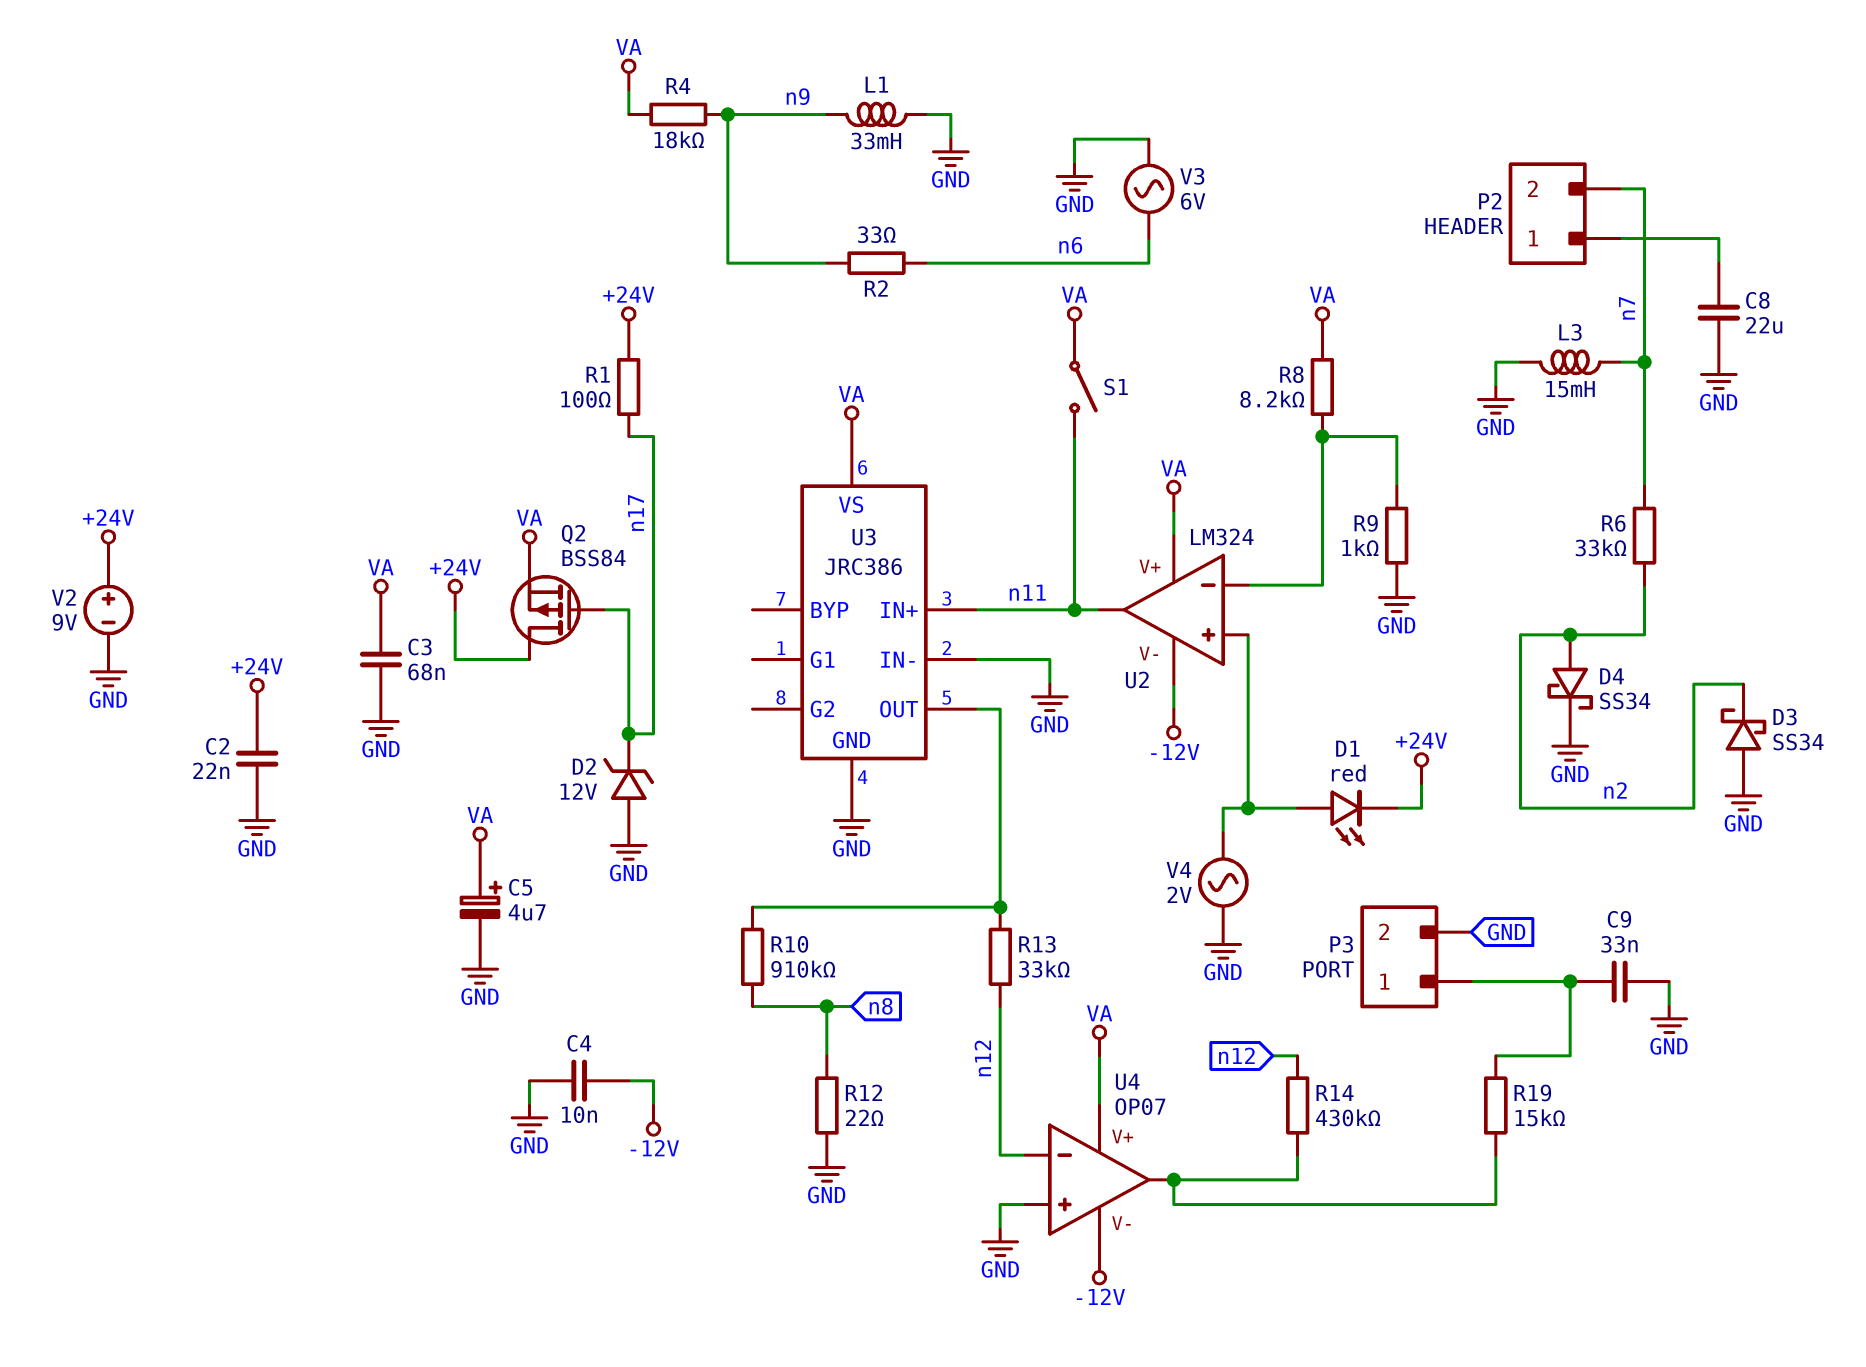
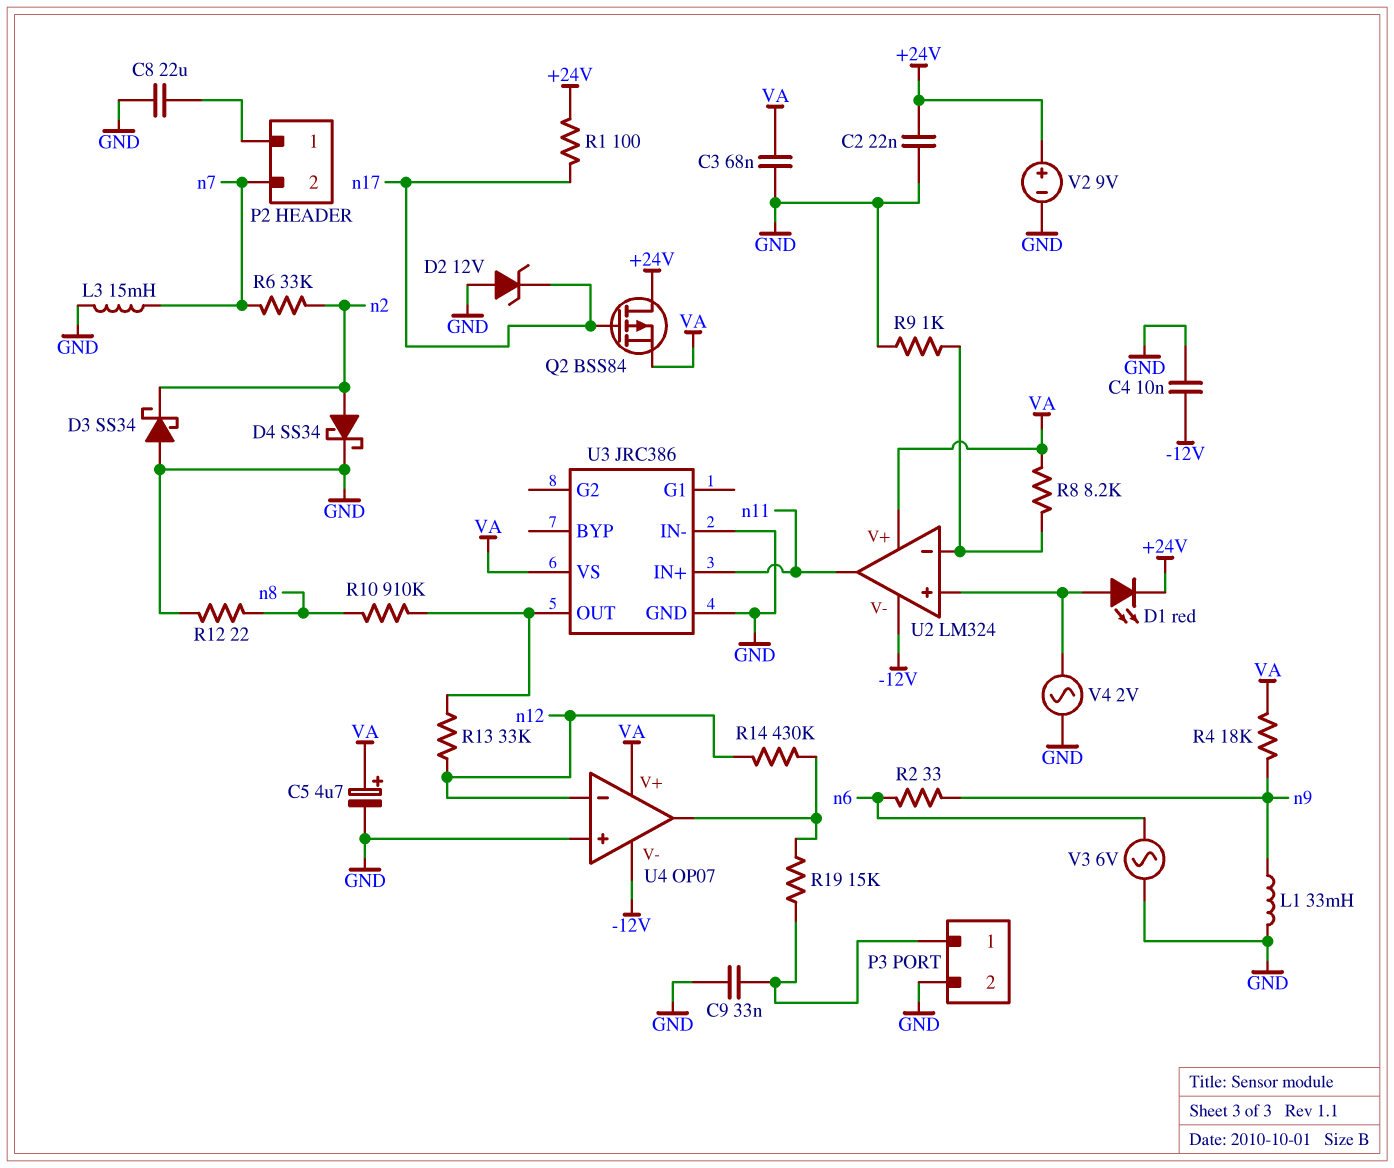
S1: switch (VA, n11) -> none

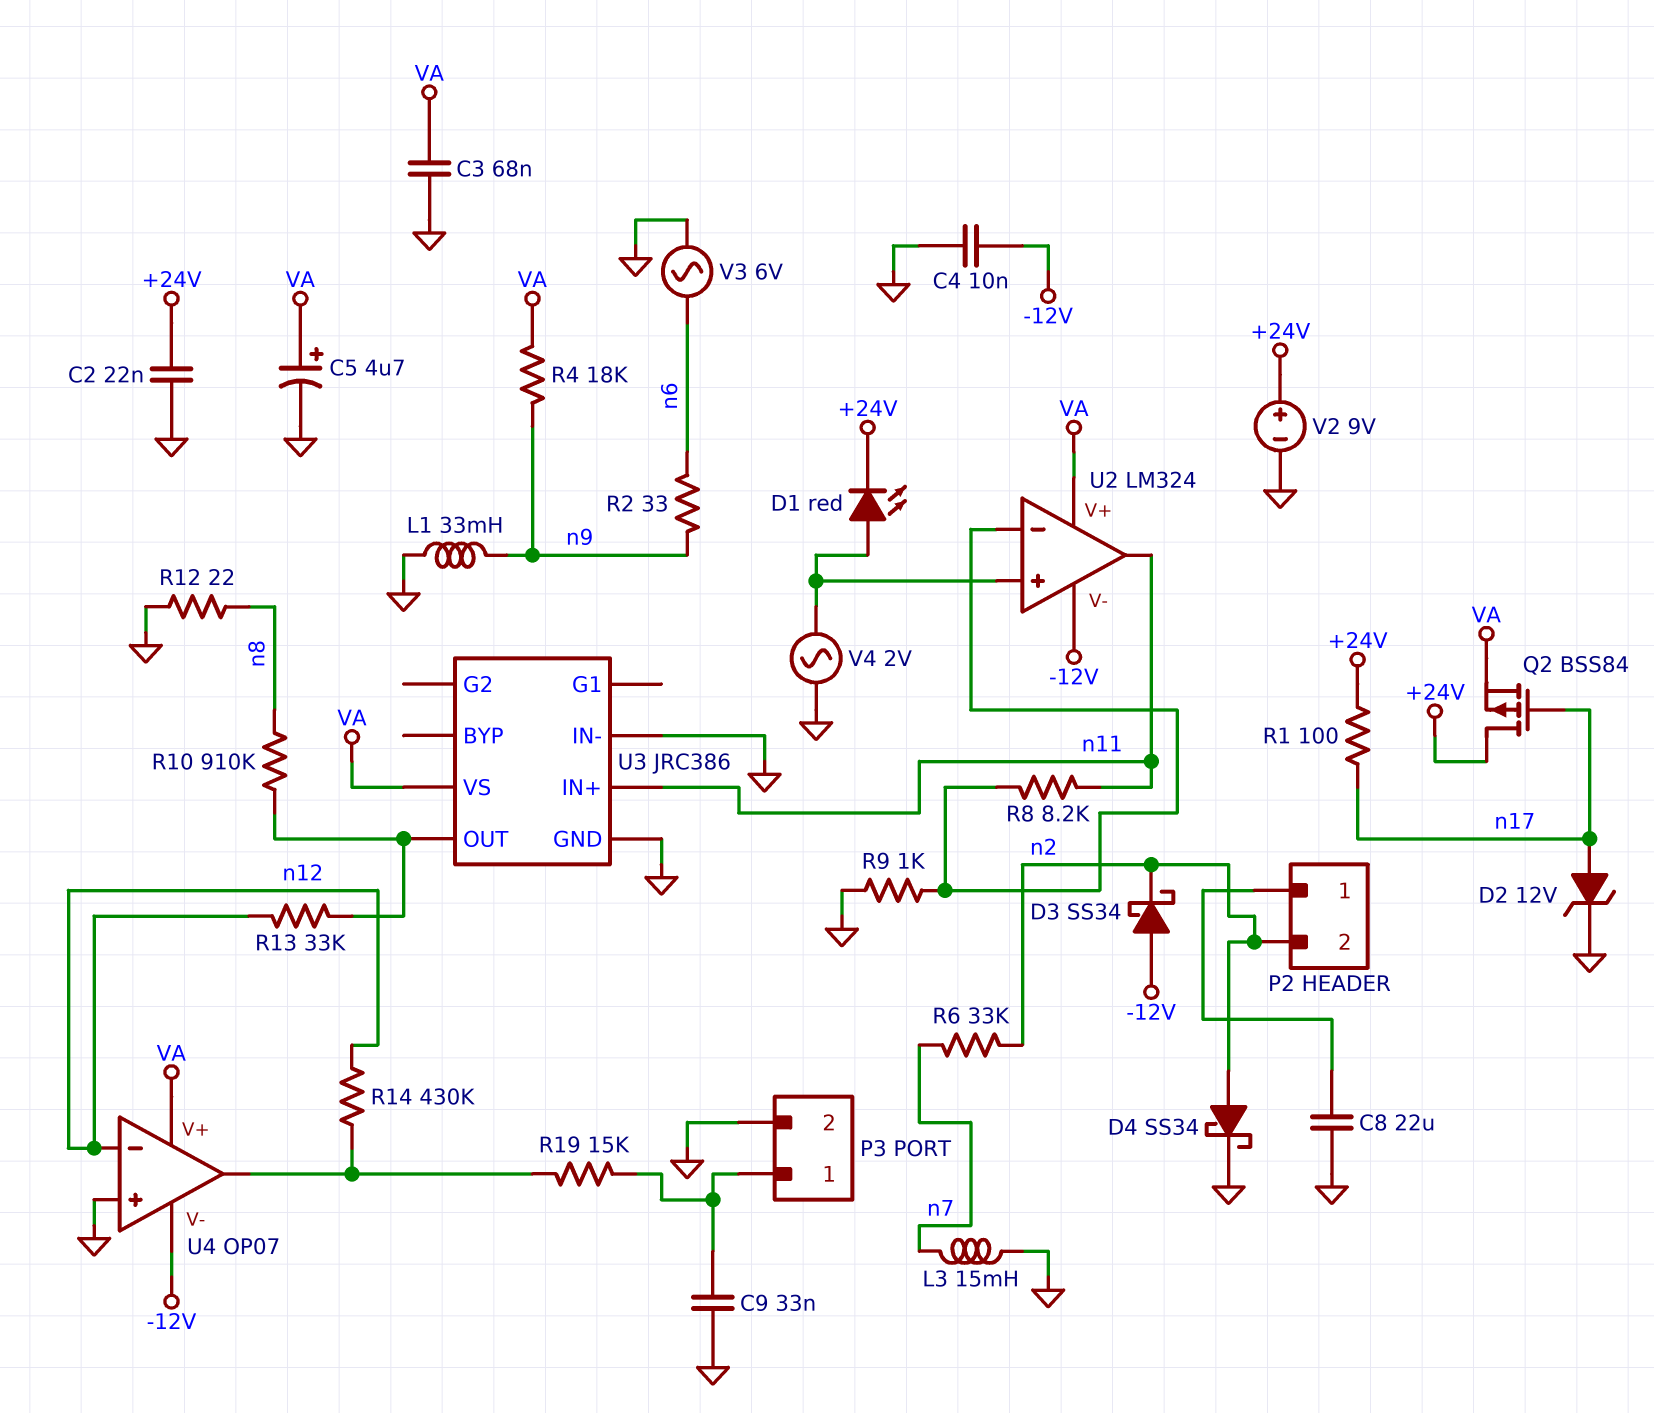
D2: zener 12V (A GND, K n17) -> zener 12V (A n17, K GND)
D3: schottky SS34 (A GND, K n2) -> schottky SS34 (A -12V, K n2)
P2 pin 2: n7 -> n2
R8: 8.2k (U2/in-, VA) -> 8.2k (U2/in-, n11)

